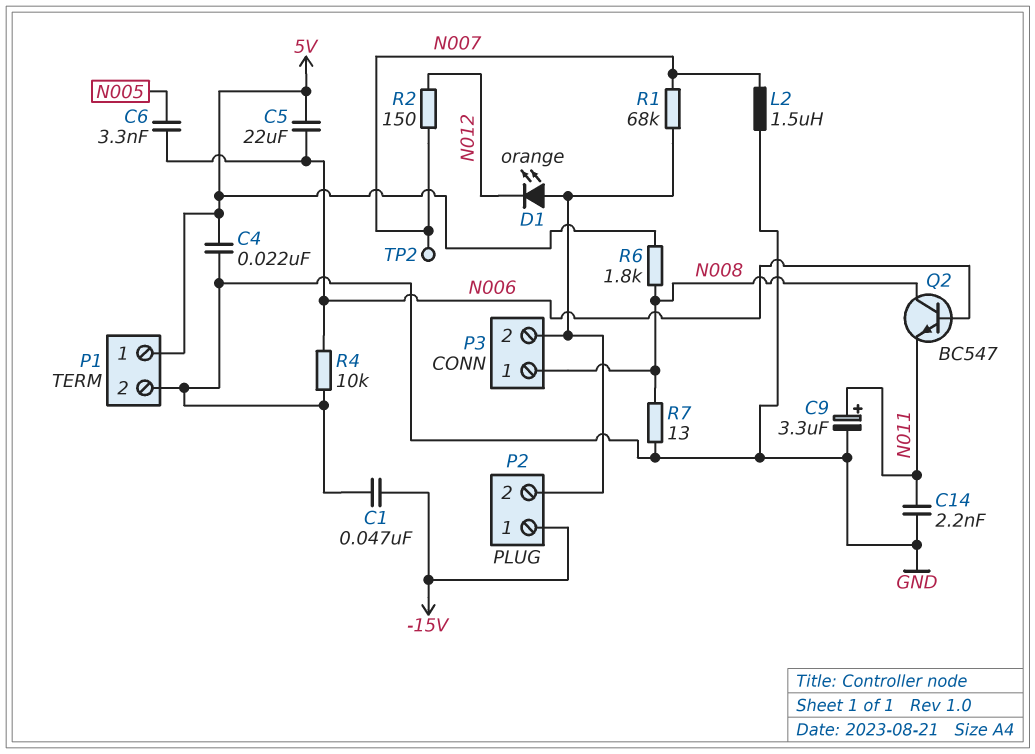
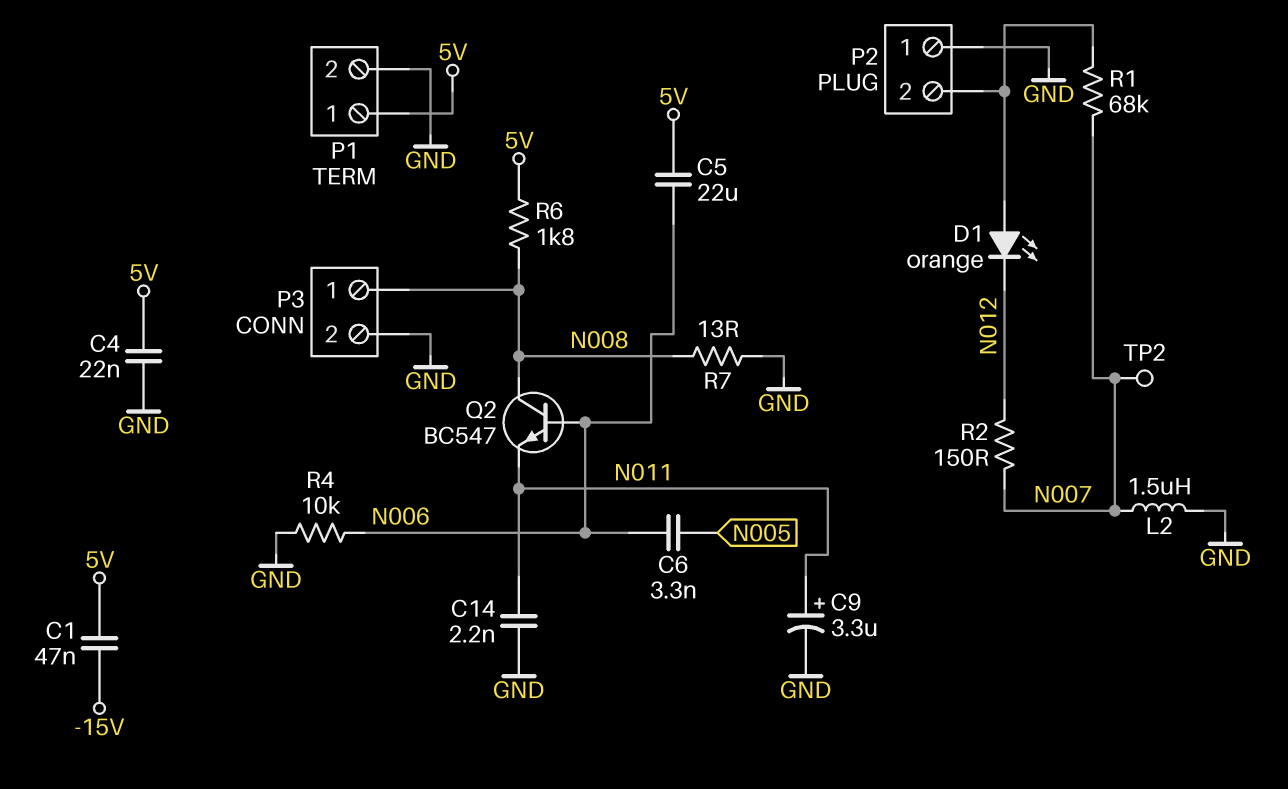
C1: 47nF (-15V, GND) -> 47nF (-15V, 5V)
P2 pin 1: -15V -> GND
P3 pin 2: P2/2 -> GND

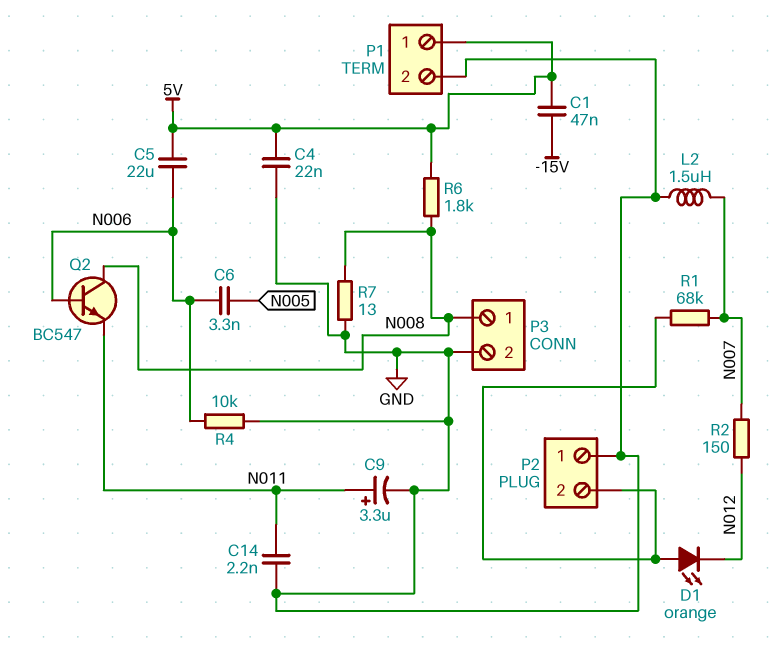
TP2: test point (N007) -> none

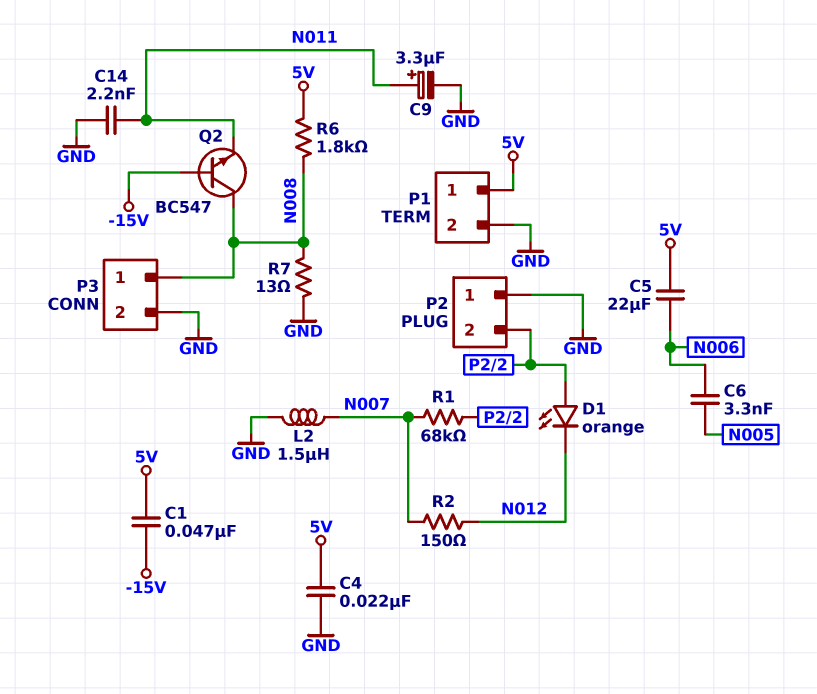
Q2: NPN BC547 (B N006, C N008, E N011) -> NPN BC547 (B -15V, C N008, E N011)
R4: 10k (GND, N006) -> none

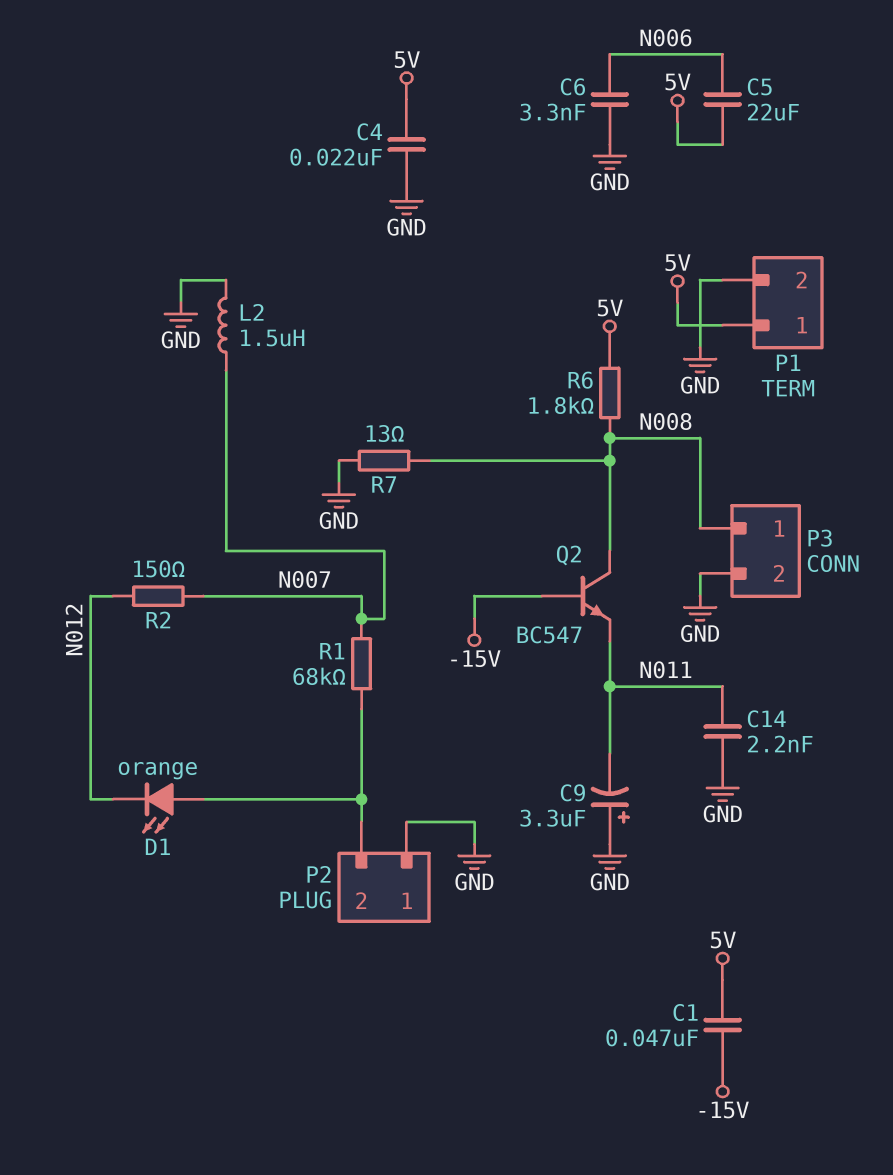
C6: 3.3nF (N005, N006) -> 3.3nF (GND, N006)
C9: 3.3uF (plus N011, minus GND) -> 3.3uF (plus GND, minus N011)

